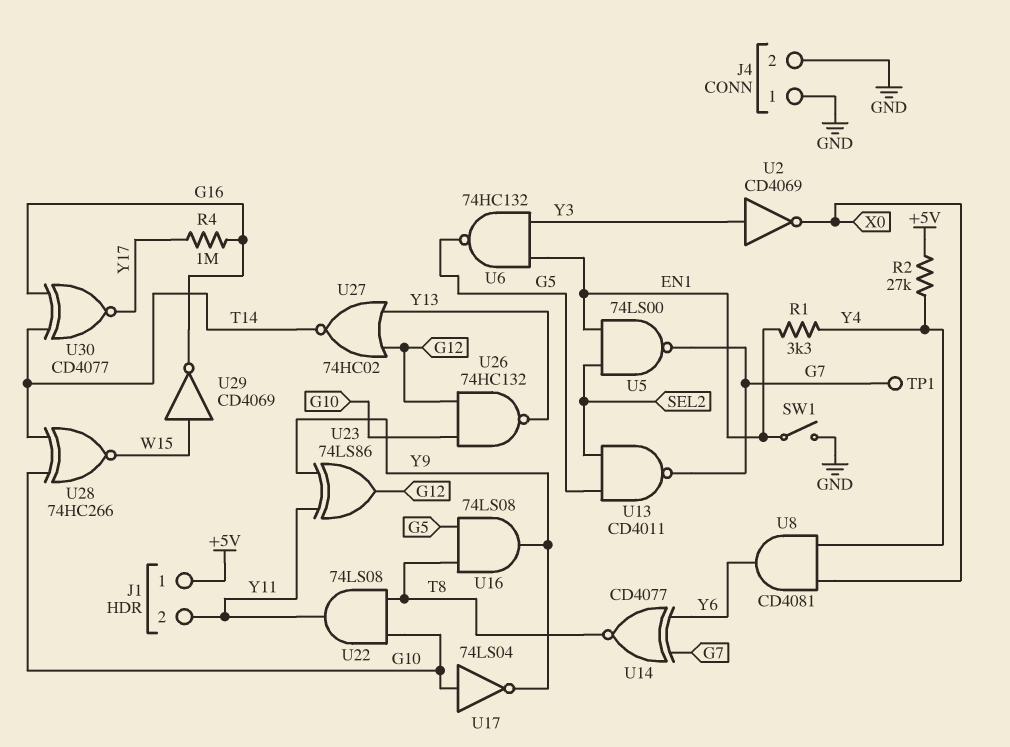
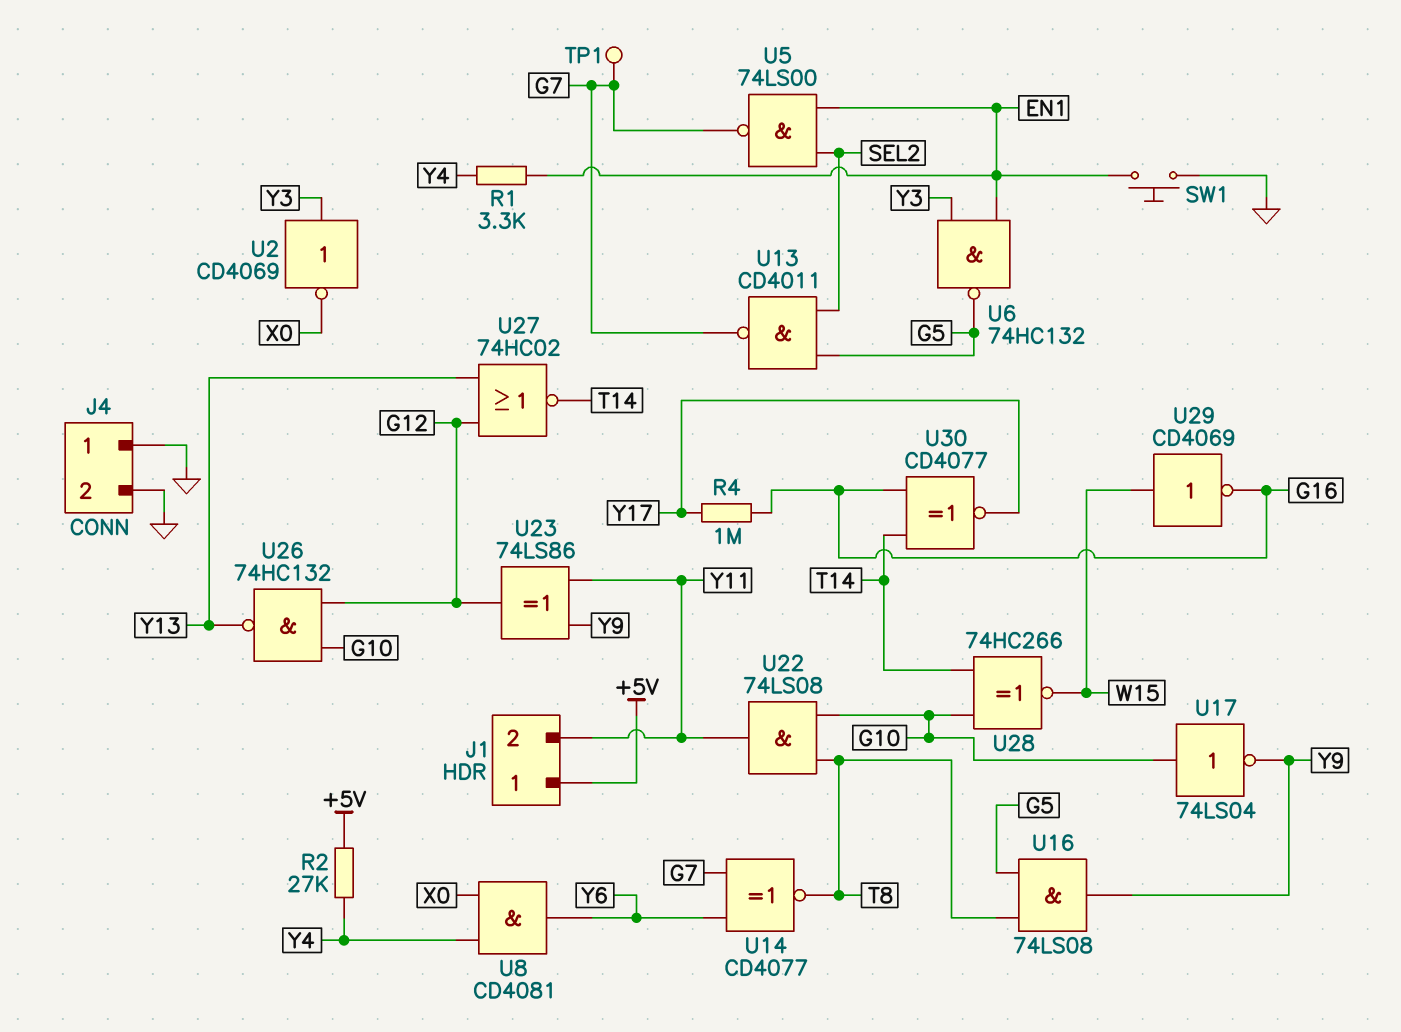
SW1: switch (EN1, GND) -> button (EN1, GND)

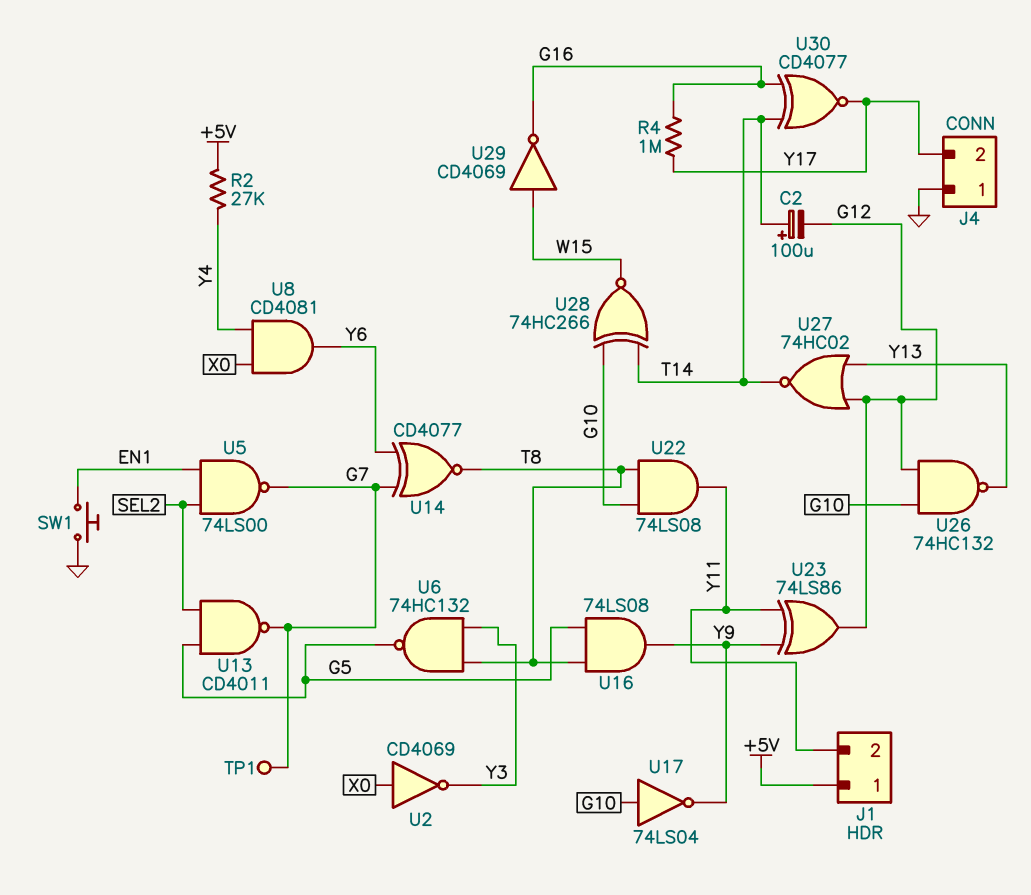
C2: none -> 100uF (plus T14, minus G12)
J4 pin 2: GND -> Y17
R1: 3.3k (EN1, Y4) -> none
U2: NOT CD4069 (in Y3, out X0) -> NOT CD4069 (in X0, out Y3)
U6: NAND 74HC132 (in EN1, in Y3, out G5) -> NAND 74HC132 (in T8, in Y3, out G5)

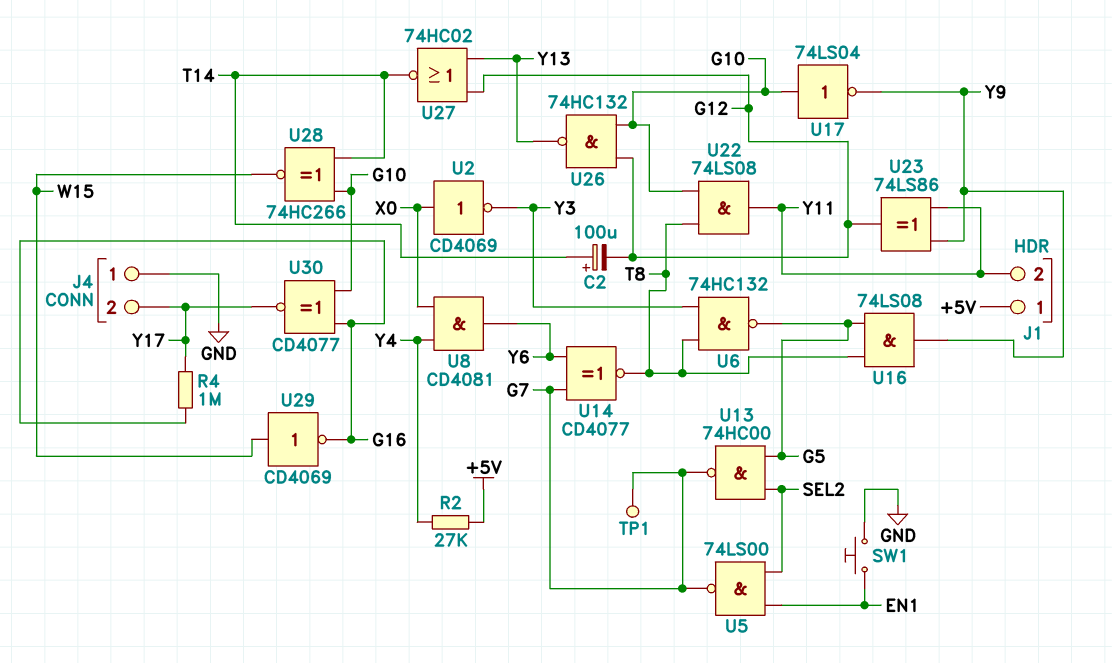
U13: NAND CD4011 (in G5, in SEL2, out G7) -> NAND 74HC00 (in G5, in SEL2, out G7)
U30: XNOR CD4077 (in G16, in T14, out Y17) -> XNOR CD4077 (in G10, in G16, out Y17)

